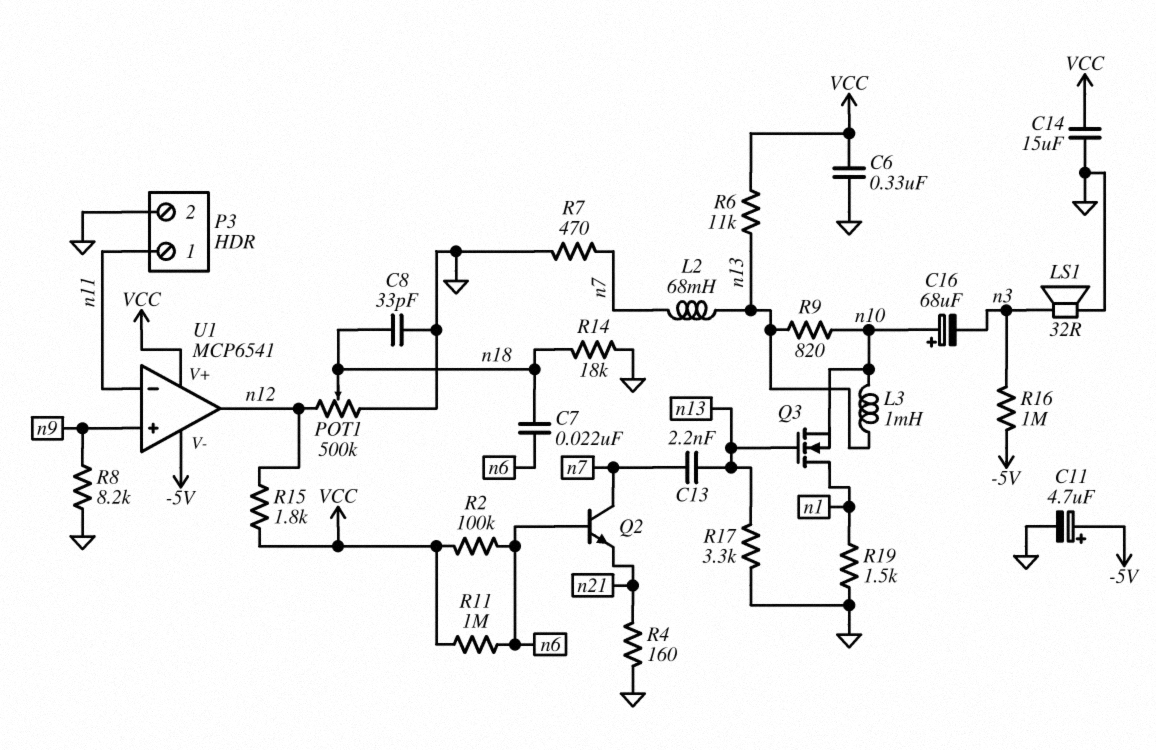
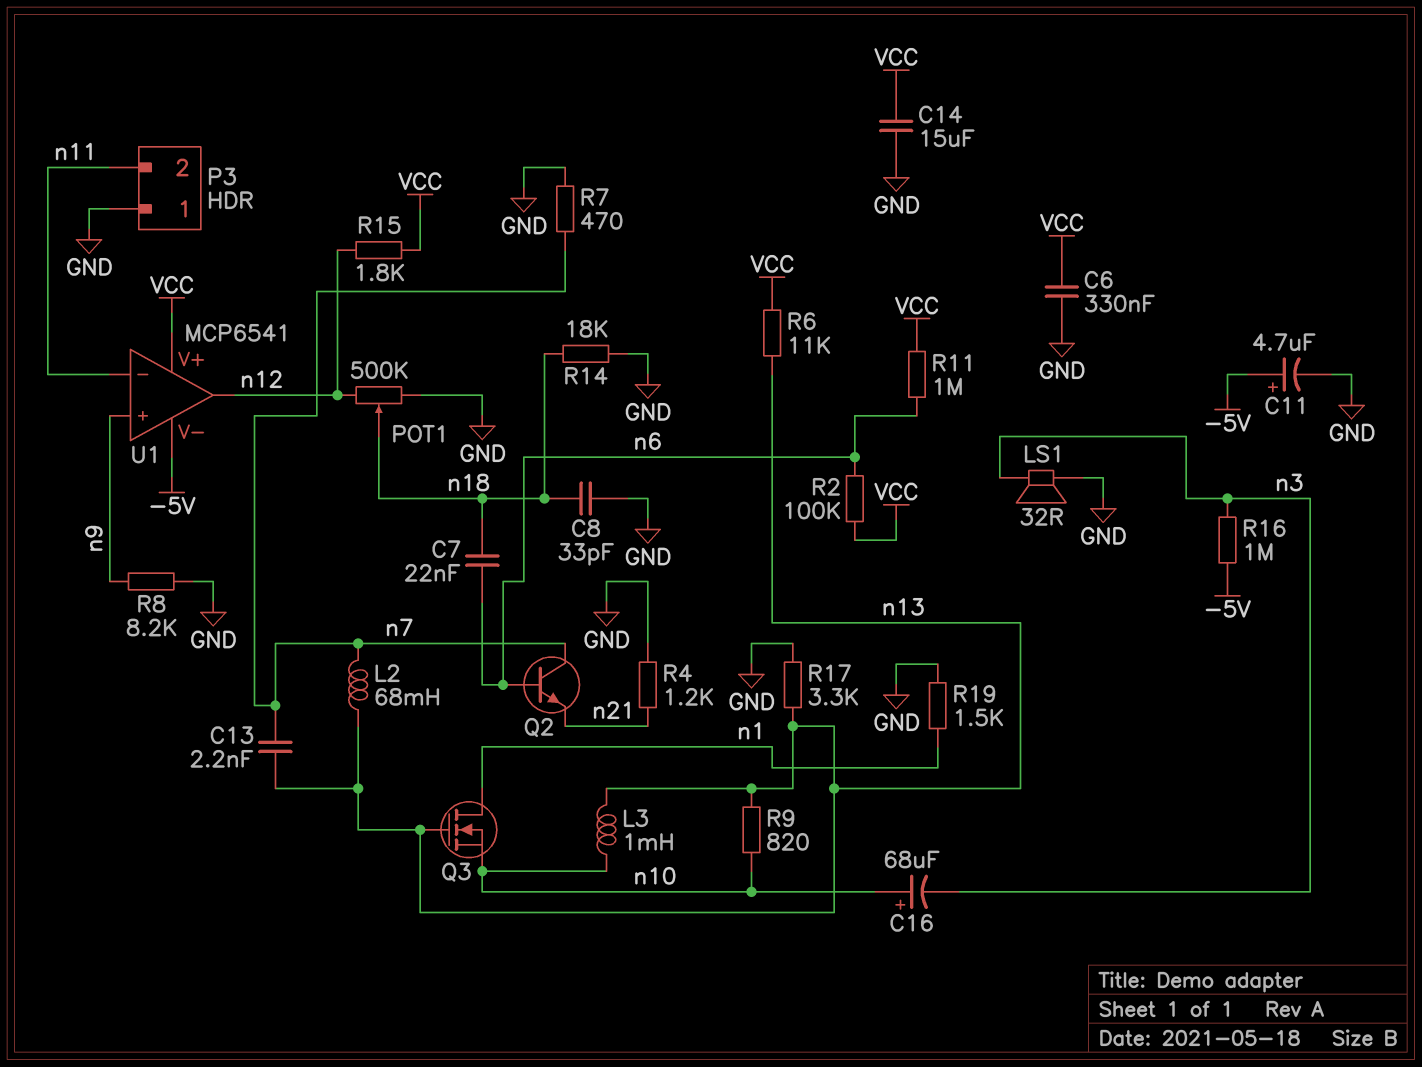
P3 pin 1: n11 -> GND
P3 pin 2: GND -> n11
R4: 160 (GND, n21) -> 1.2k (GND, n21)

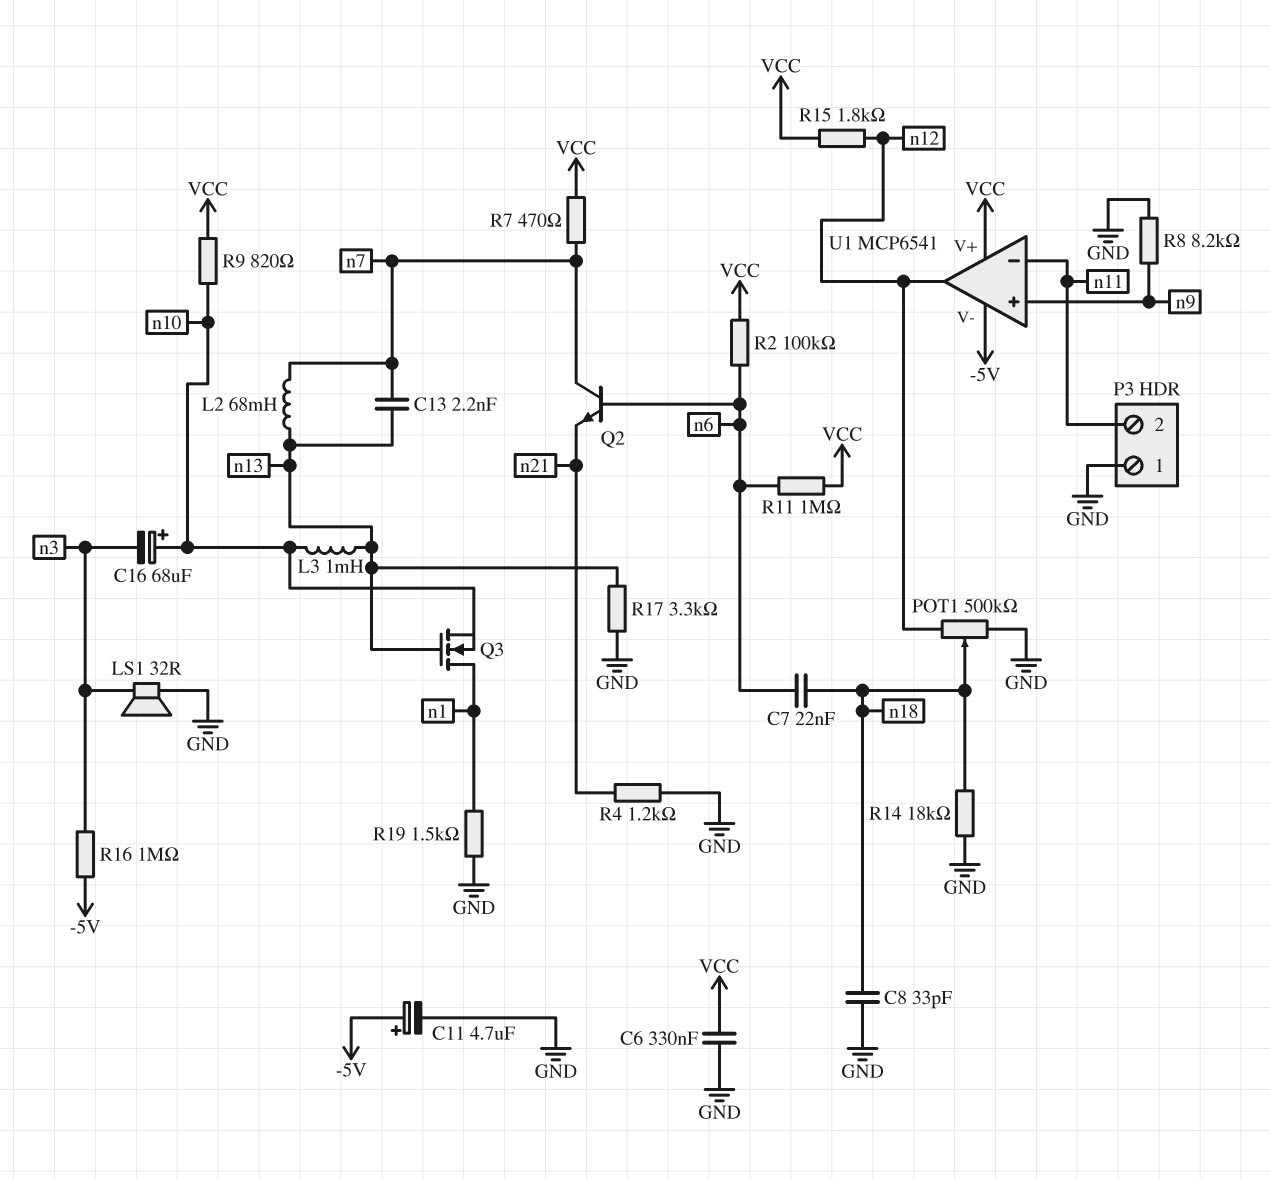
C14: 15uF (GND, VCC) -> none
R6: 11k (VCC, n13) -> none
R7: 470 (GND, n7) -> 470 (VCC, n7)
R9: 820 (n10, n13) -> 820 (VCC, n10)

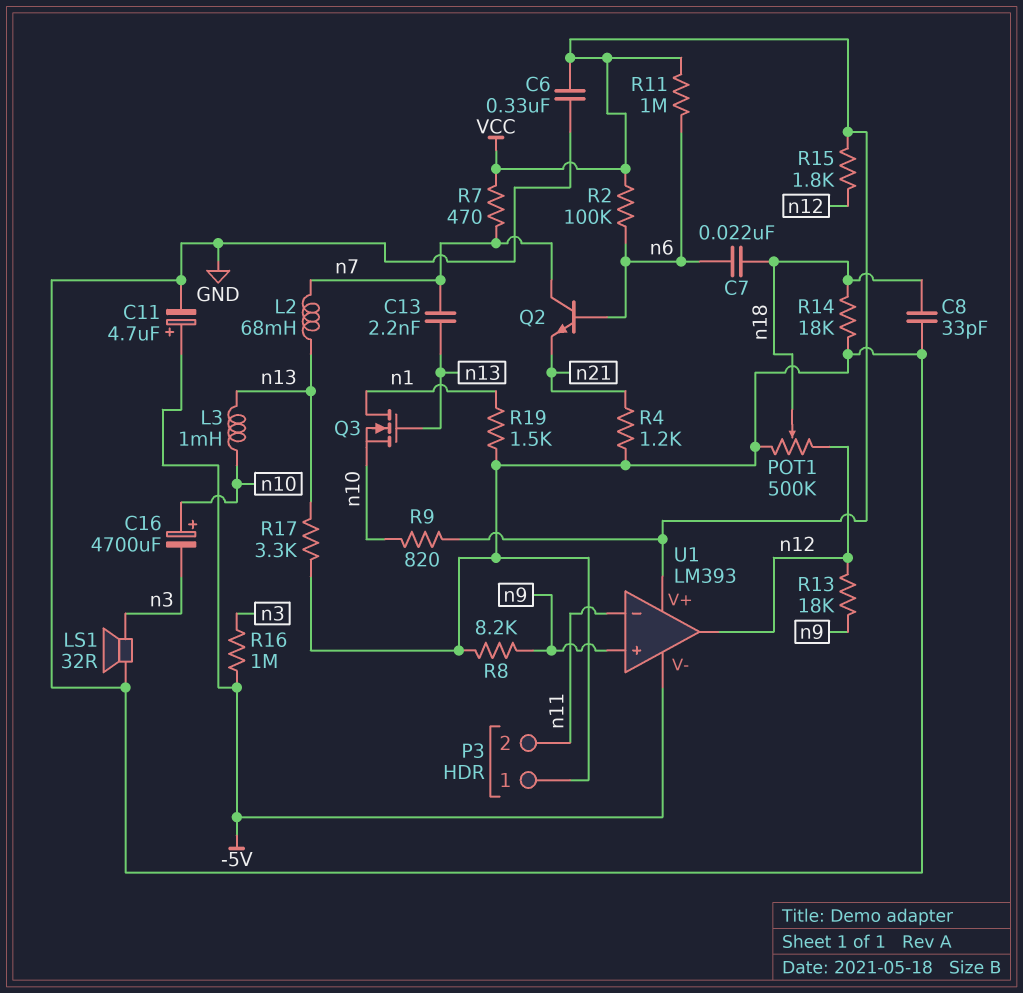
C16: 68uF (plus n10, minus n3) -> 4700uF (plus n10, minus n3)
R13: none -> 18k (n9, n12)
U1: MCP6541 -> LM393

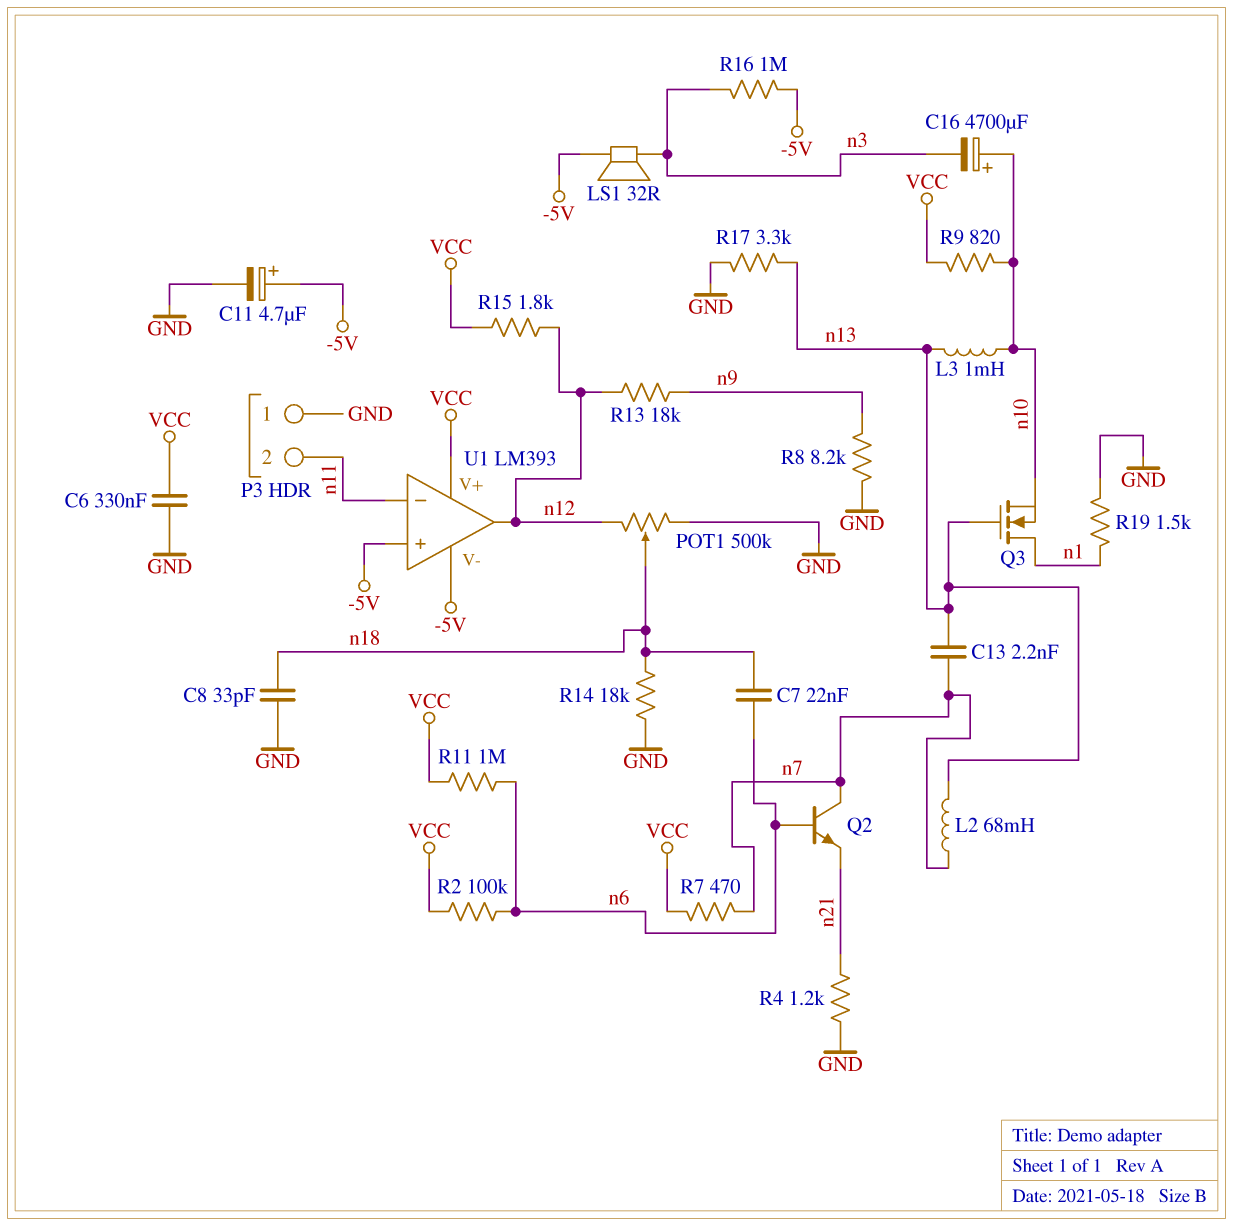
LS1: speaker 32R (GND, n3) -> speaker 32R (-5V, n3)
U1 pin in+: n9 -> -5V

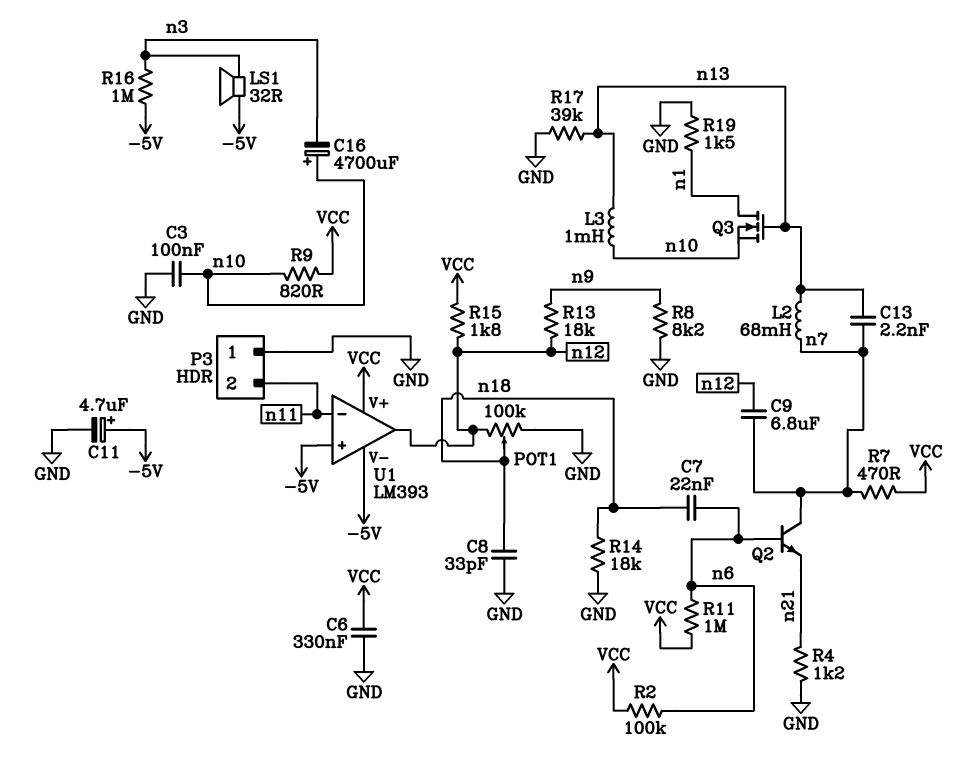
C3: none -> 100nF (GND, n10)
C9: none -> 6.8uF (n7, n12)
POT1: 500k (GND, n12, wiper n18) -> 100k (GND, n12, wiper n18)
R17: 3.3k (GND, n13) -> 39k (GND, n13)

